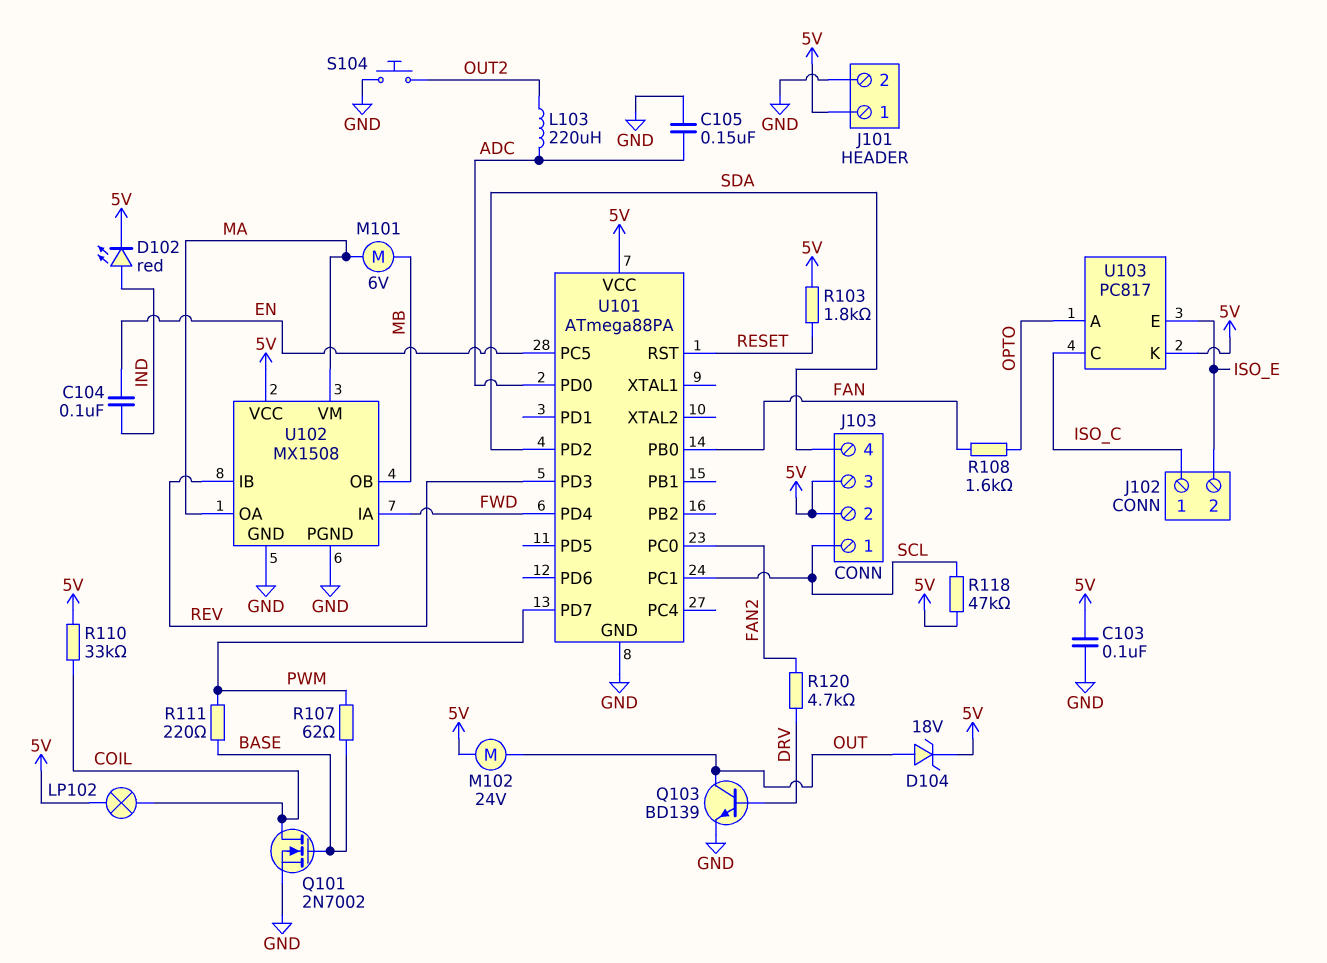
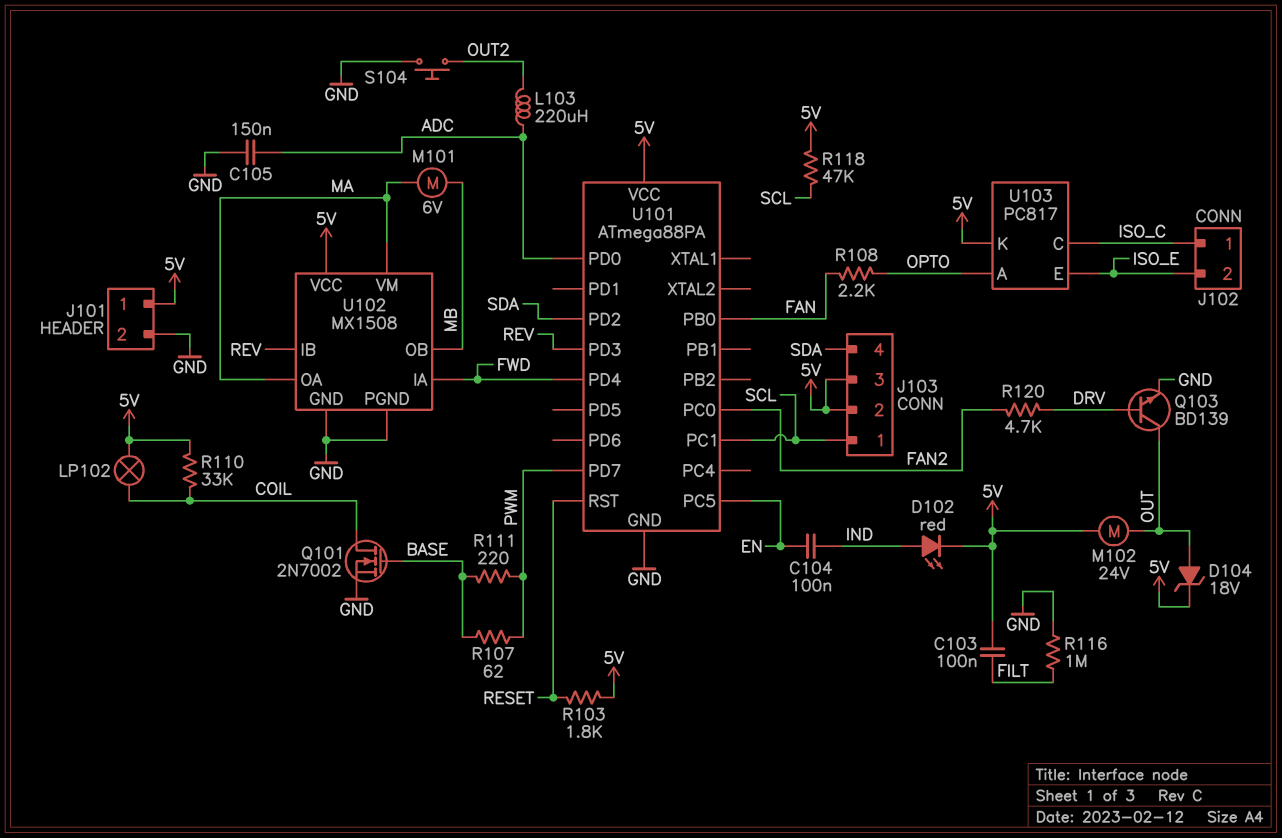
C103: 100nF (5V, GND) -> 100nF (5V, FILT)
R108: 1.6k (FAN, OPTO) -> 2.2k (FAN, OPTO)
R116: none -> 1M (FILT, GND)

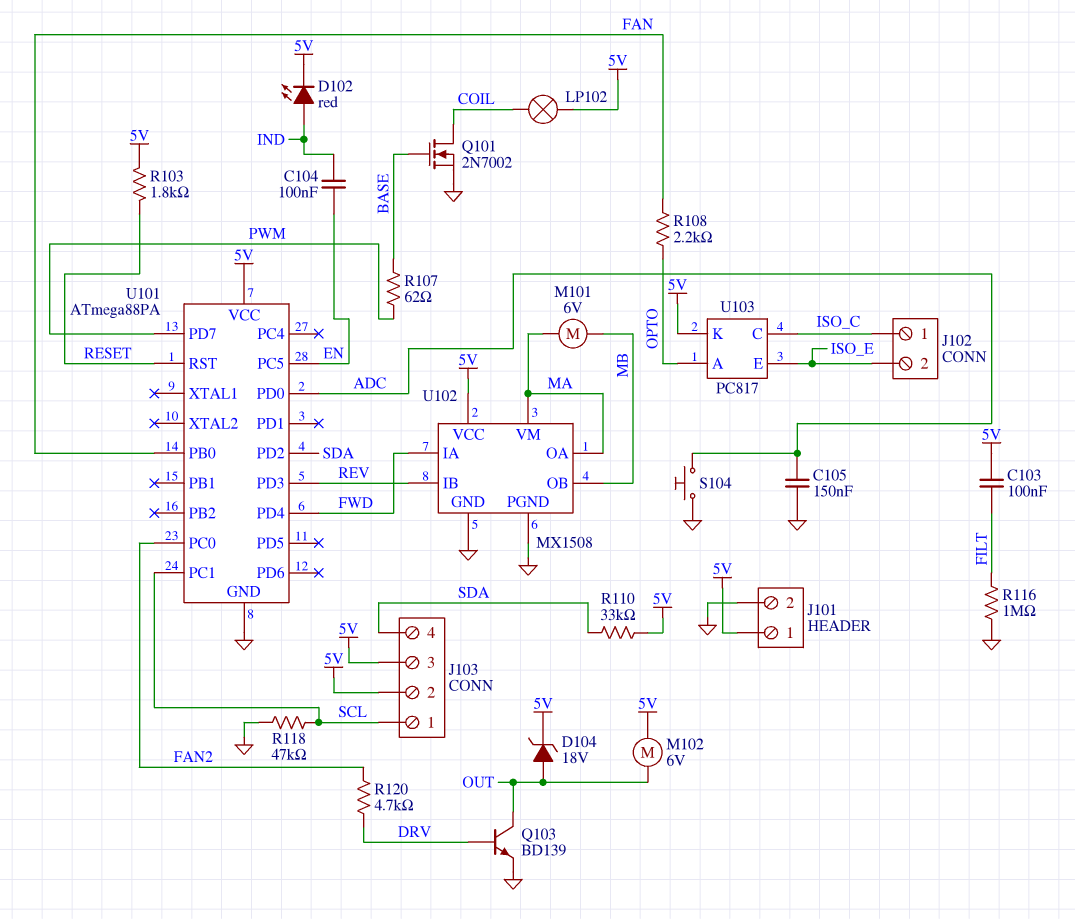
L103: 220uH (ADC, OUT2) -> none
M102: motor 24V (5V, OUT) -> motor 6V (5V, OUT)
R110: 33k (5V, COIL) -> 33k (5V, SDA)
R111: 220 (BASE, PWM) -> none
R118: 47k (5V, SCL) -> 47k (GND, SCL)
S104: button (GND, OUT2) -> button (ADC, GND)

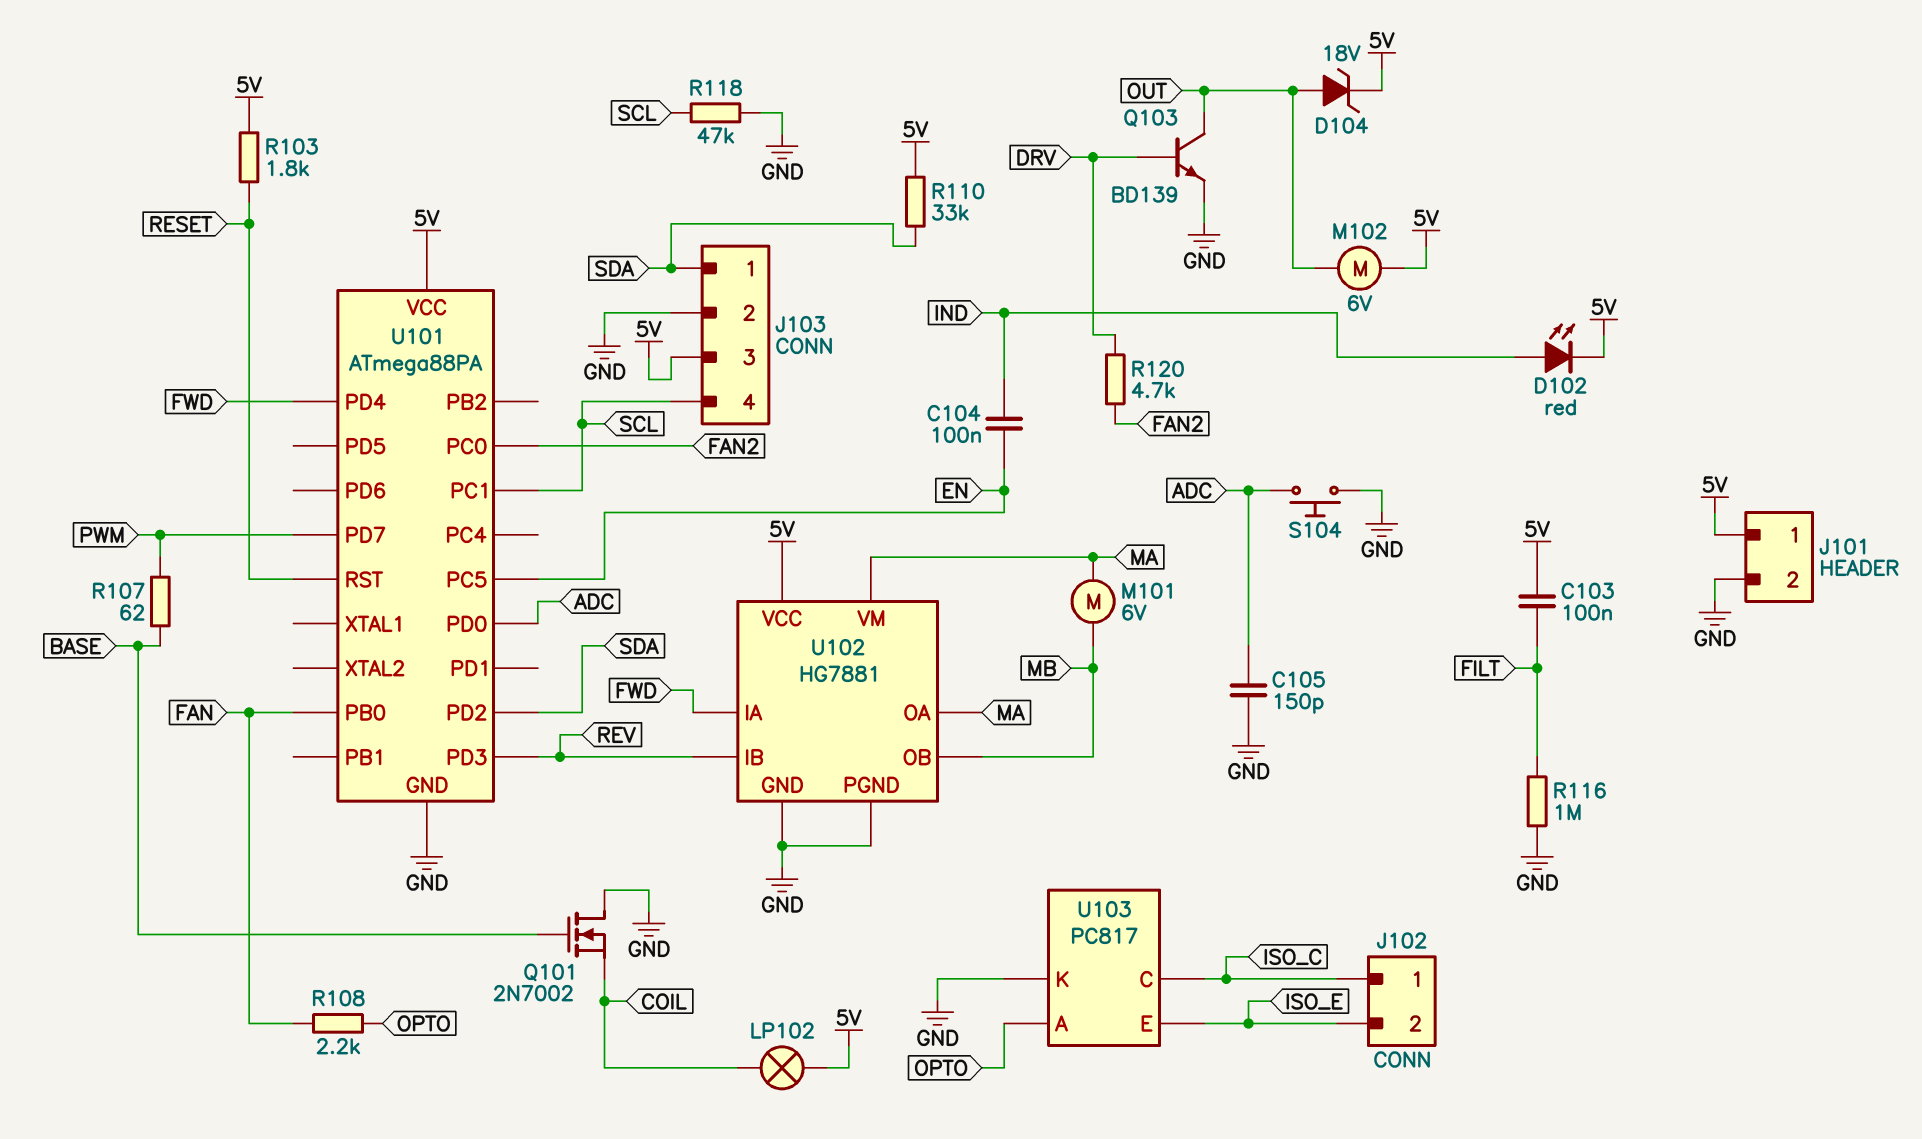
C105: 150nF (ADC, GND) -> 150pF (ADC, GND)
J103 pin 1: SCL -> SDA
J103 pin 2: 5V -> GND
J103 pin 4: SDA -> SCL
Q101: NMOS 2N7002 (G BASE, D COIL, S GND) -> NMOS 2N7002 (G BASE, D GND, S COIL)
U102: MX1508 -> HG7881
U103 pin K: 5V -> GND

